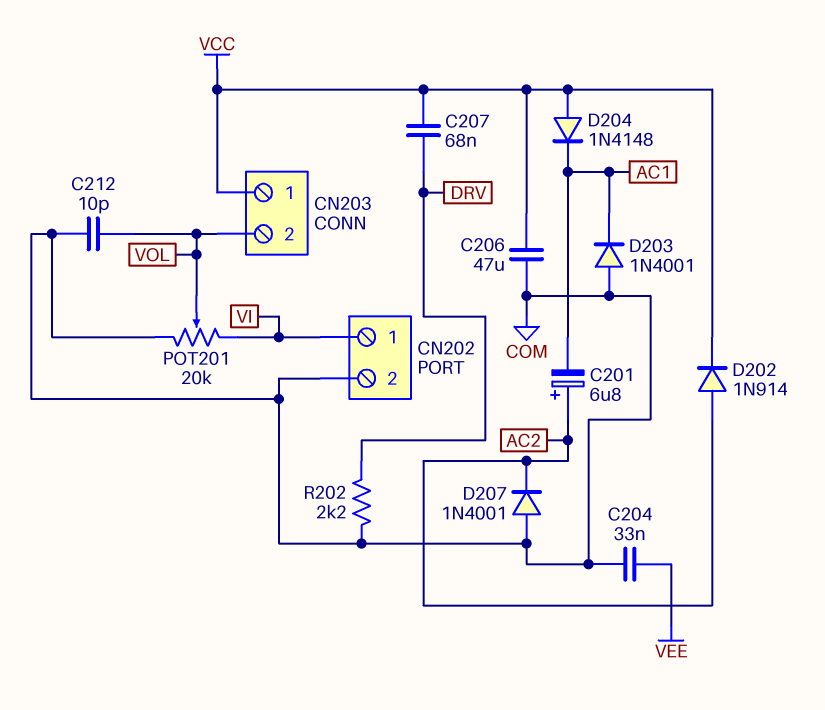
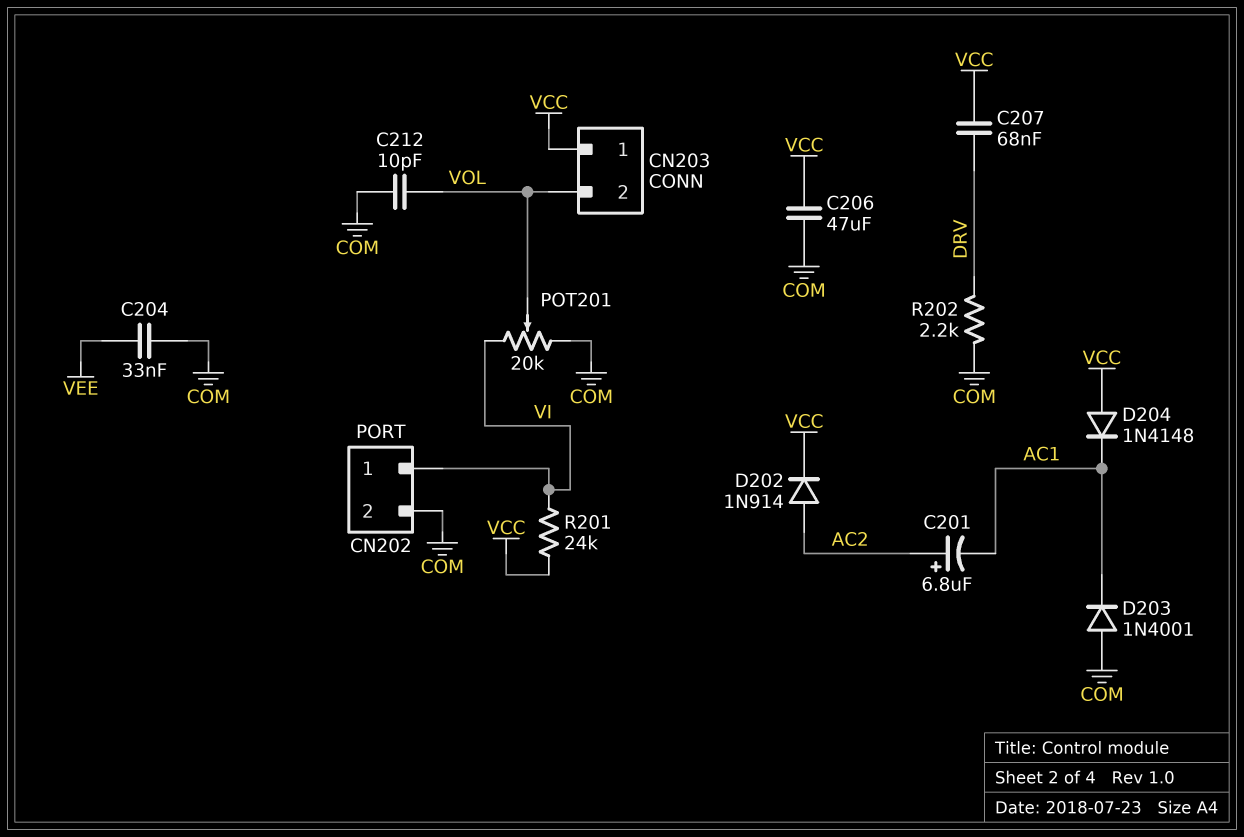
D207: diode 1N4001 (A COM, K AC2) -> none
R201: none -> 24k (VCC, VI)

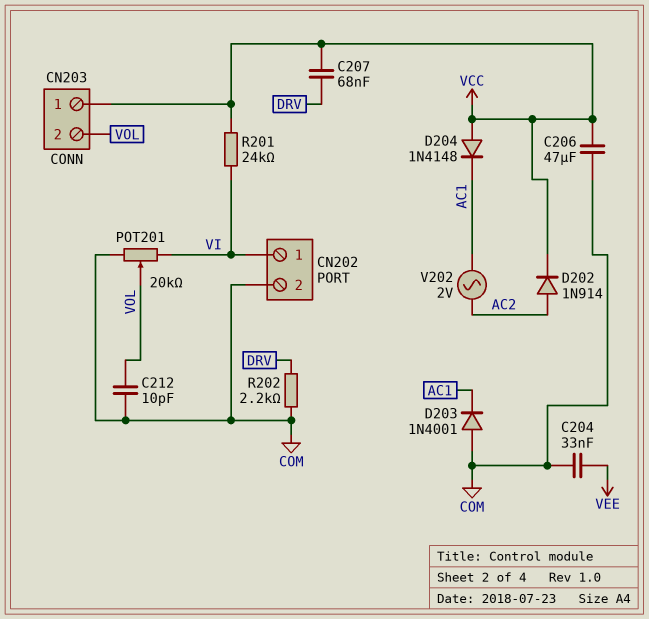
C201: 6.8uF (plus AC2, minus AC1) -> none
V202: none -> AC 2V (AC1, AC2)

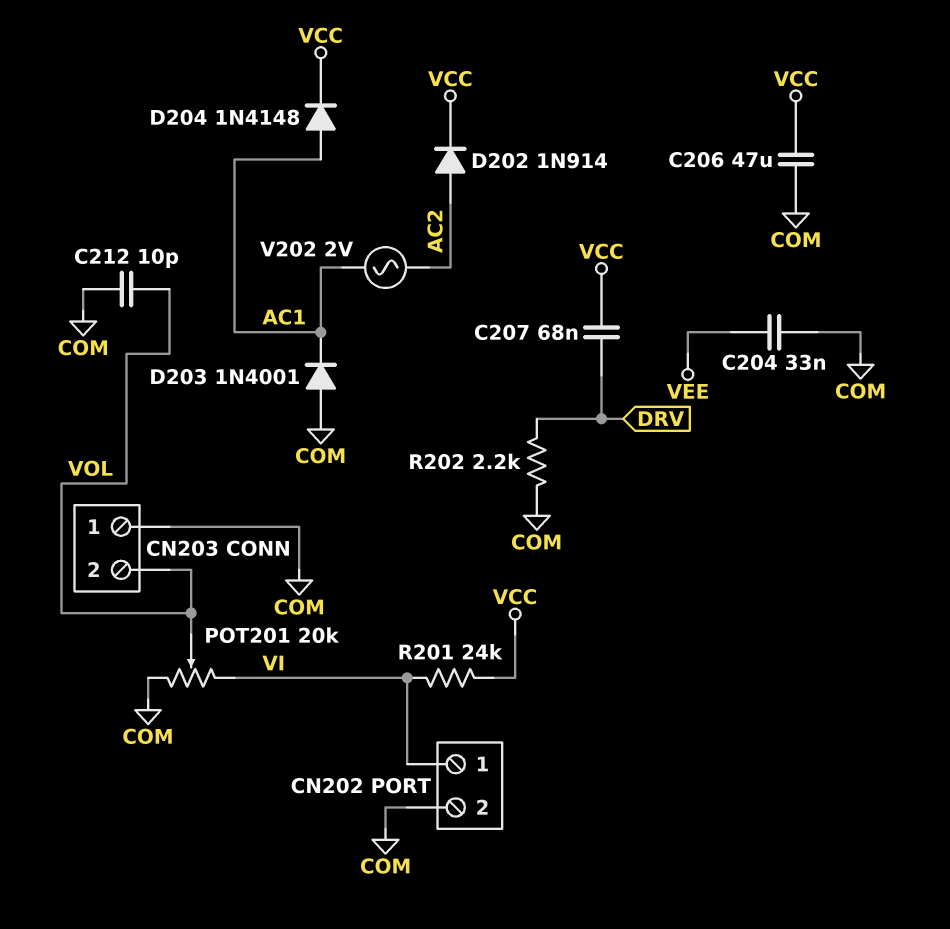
CN203 pin 1: VCC -> COM
D204: diode 1N4148 (A VCC, K AC1) -> diode 1N4148 (A AC1, K VCC)

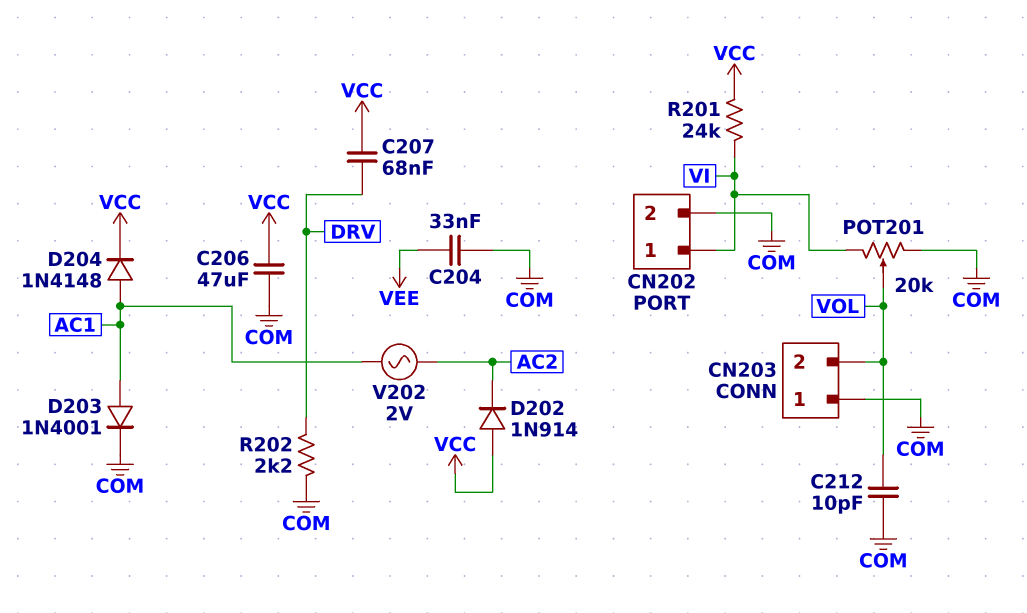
D202: diode 1N914 (A AC2, K VCC) -> diode 1N914 (A VCC, K AC2)
D203: diode 1N4001 (A COM, K AC1) -> diode 1N4001 (A AC1, K COM)

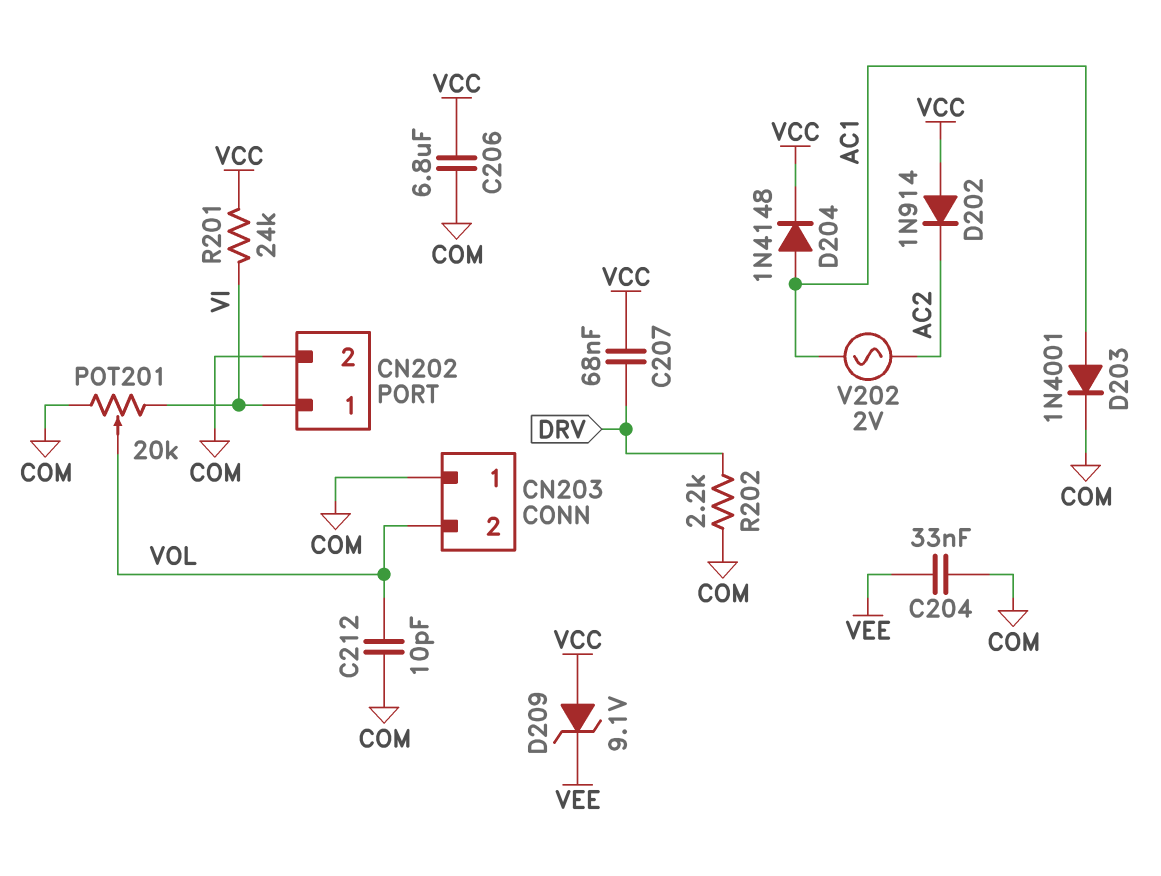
C206: 47uF (COM, VCC) -> 6.8uF (COM, VCC)
D209: none -> zener 9.1V (A VCC, K VEE)

